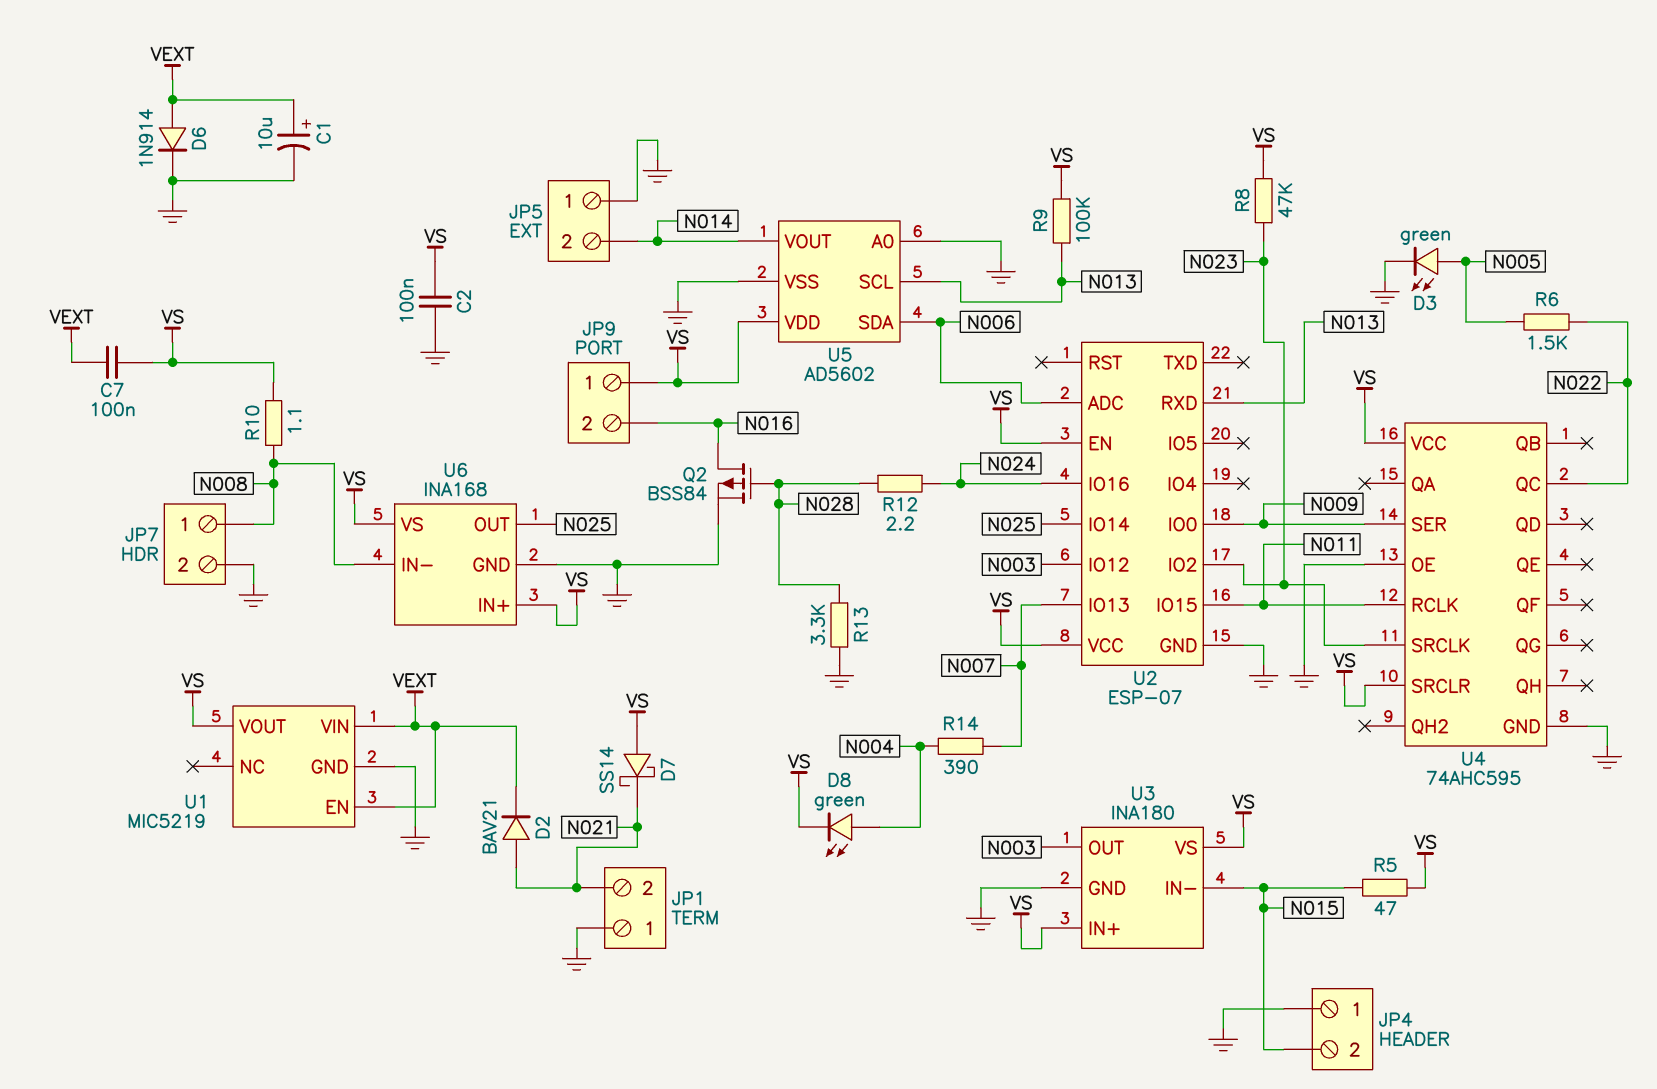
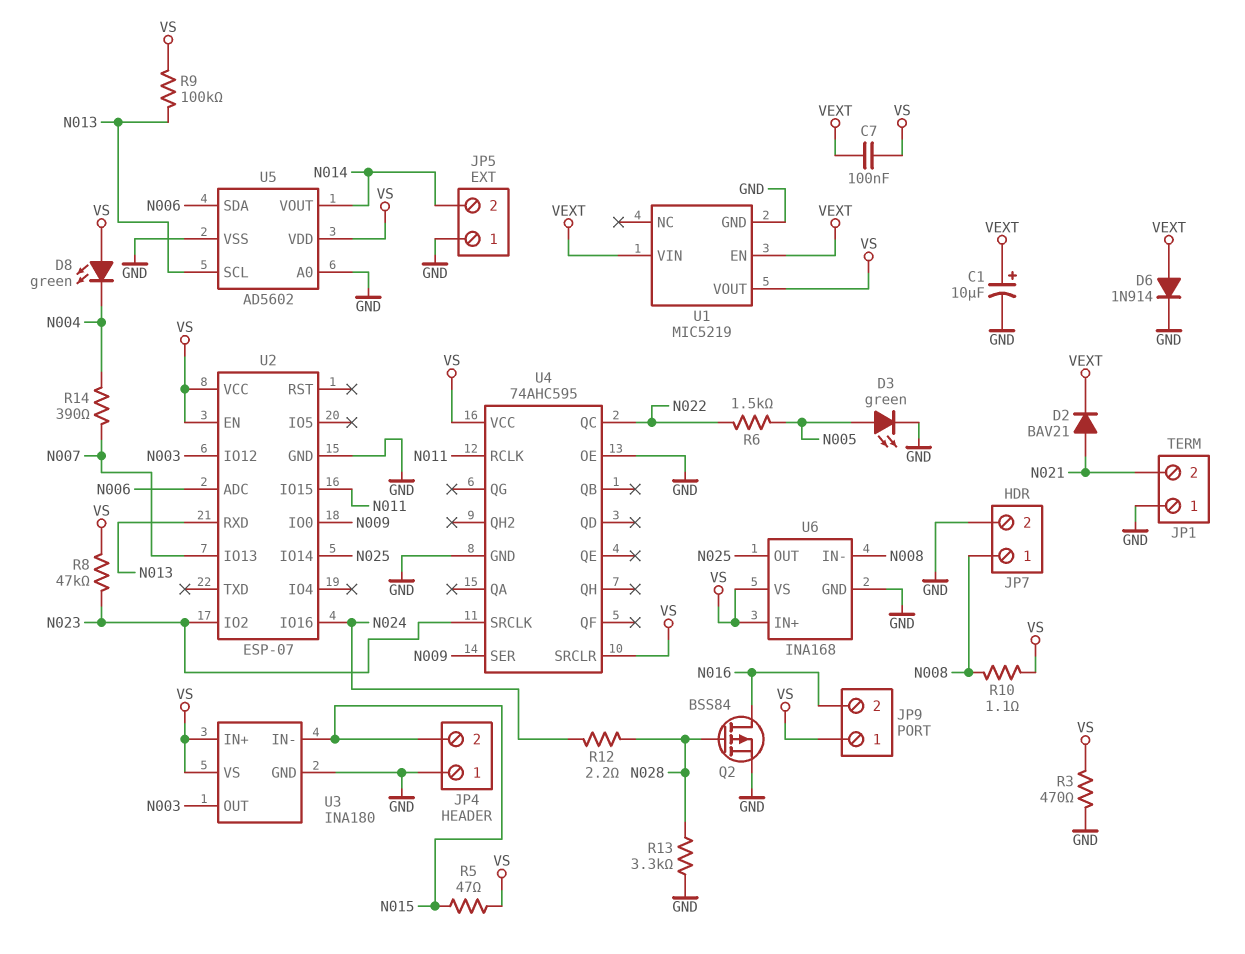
C2: 100nF (GND, VS) -> none
D7: schottky SS14 (A VS, K N021) -> none
D8: LED green (A N004, K VS) -> LED green (A VS, K N004)
R3: none -> 470 (GND, VS)

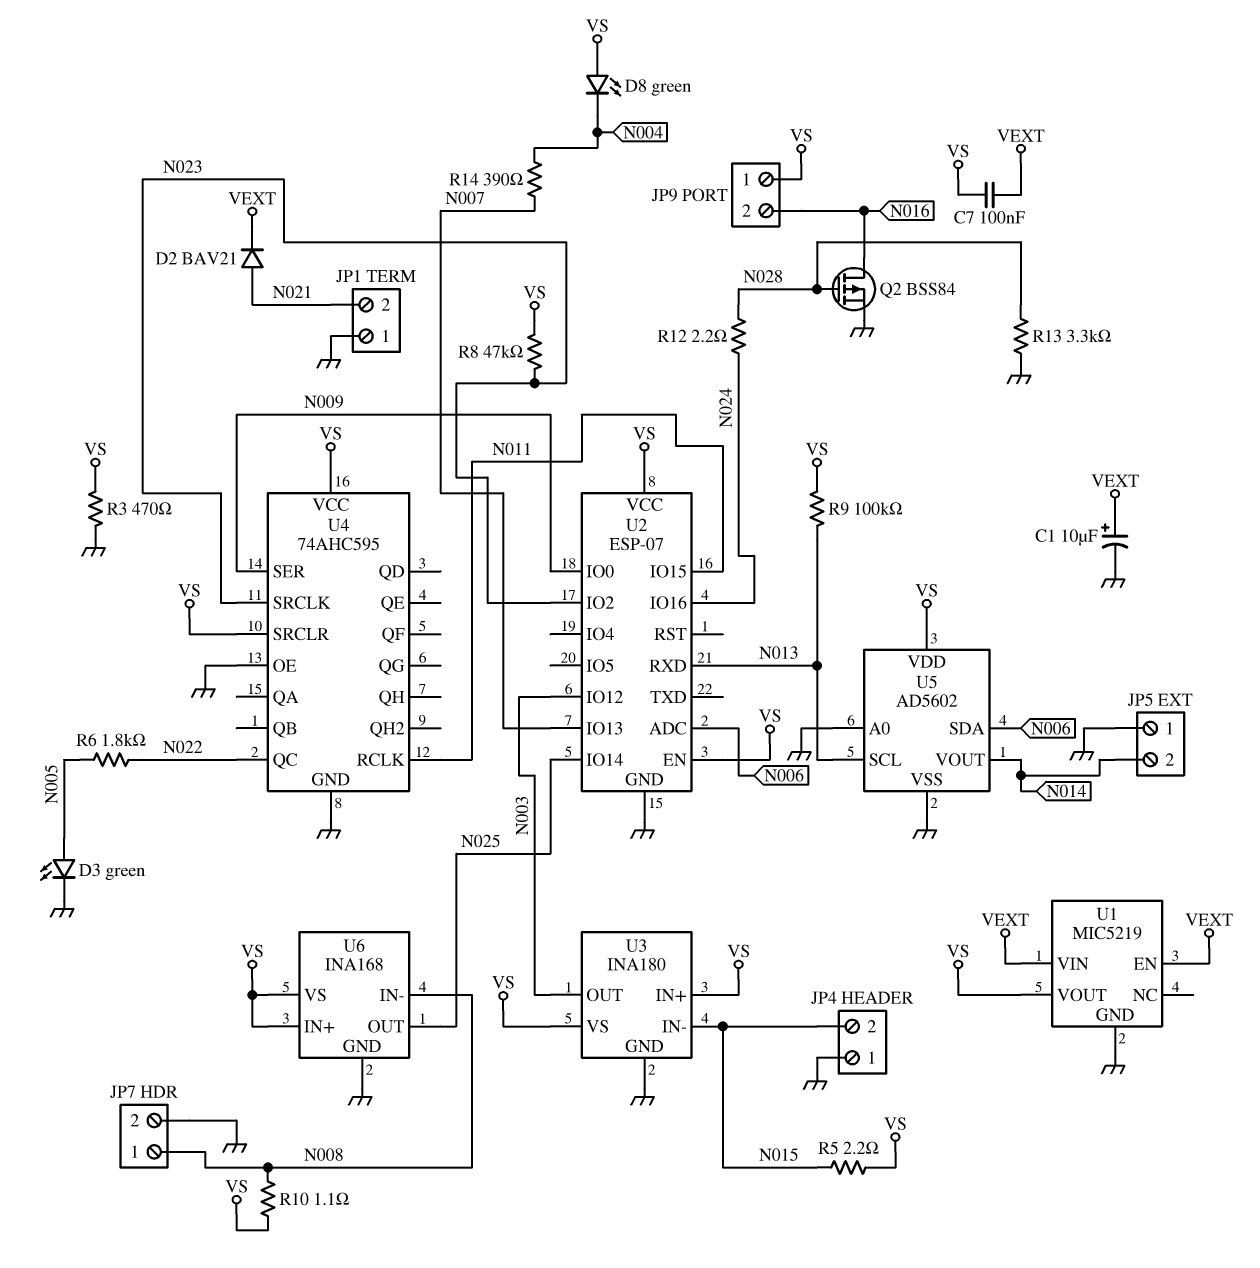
D6: diode 1N914 (A VEXT, K GND) -> none
R5: 47 (N015, VS) -> 2.2 (N015, VS)
R6: 1.5k (N005, N022) -> 1.8k (N005, N022)

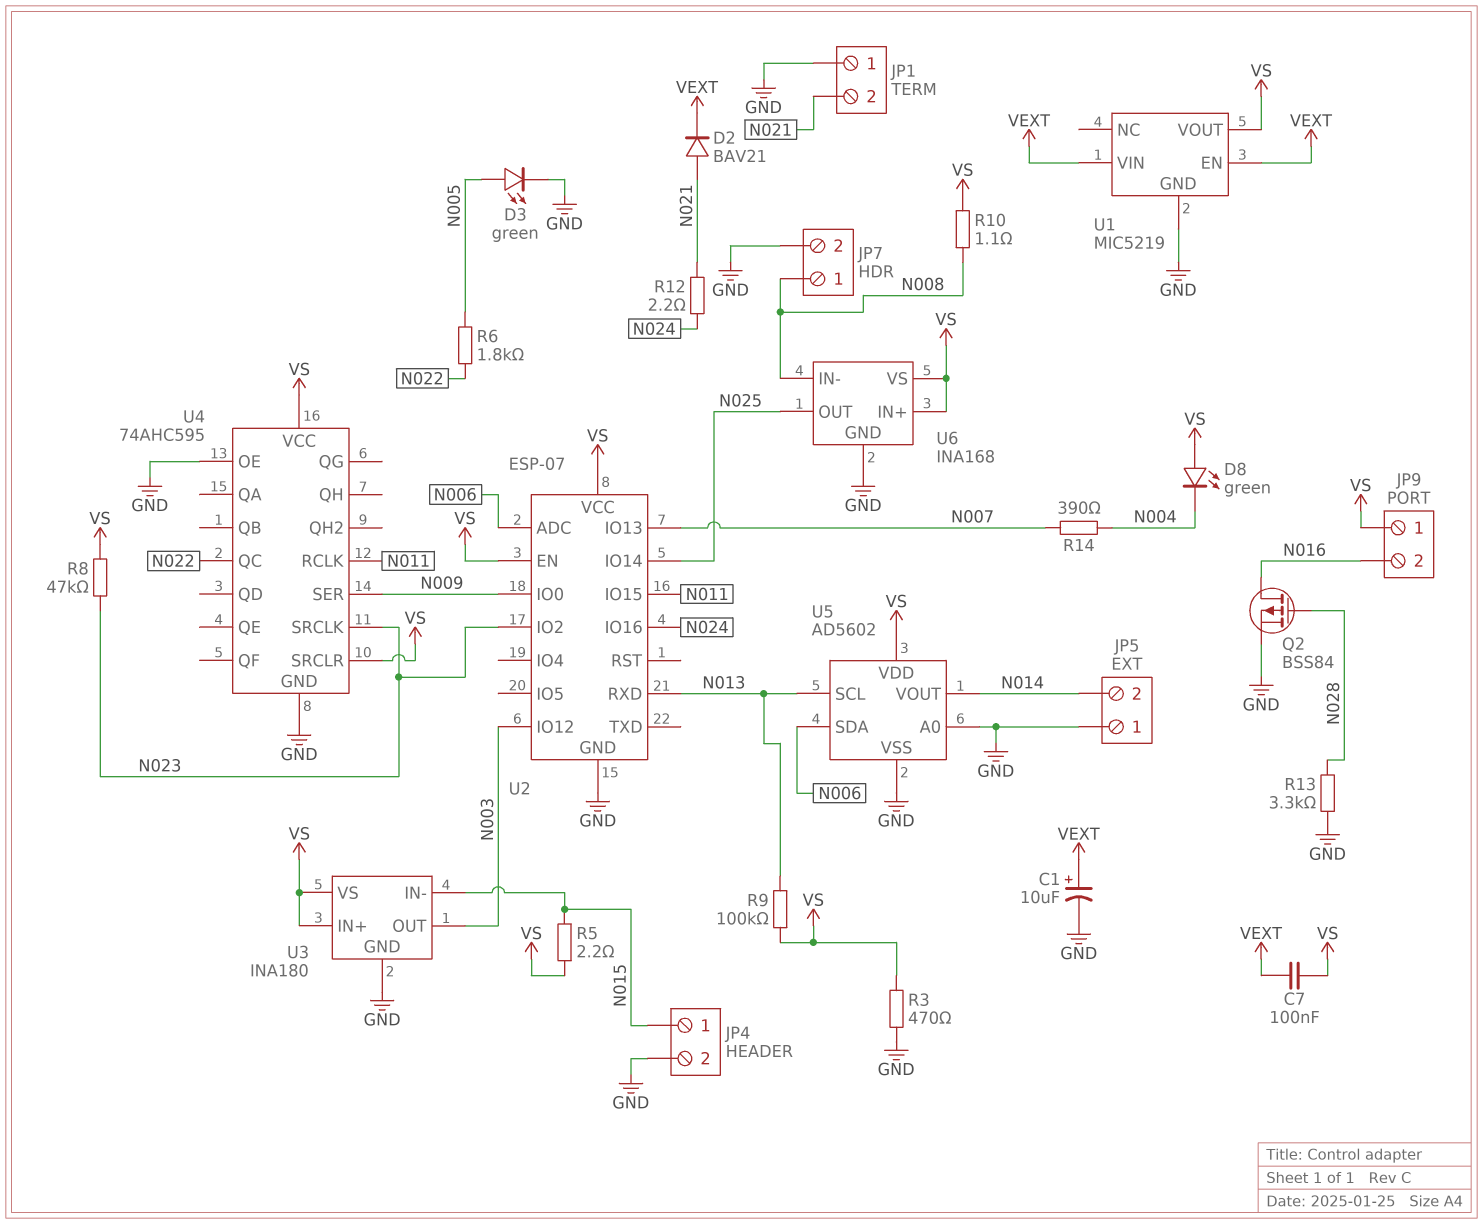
JP4 pin 1: GND -> N015
JP4 pin 2: N015 -> GND
R12: 2.2 (N024, N028) -> 2.2 (N021, N024)

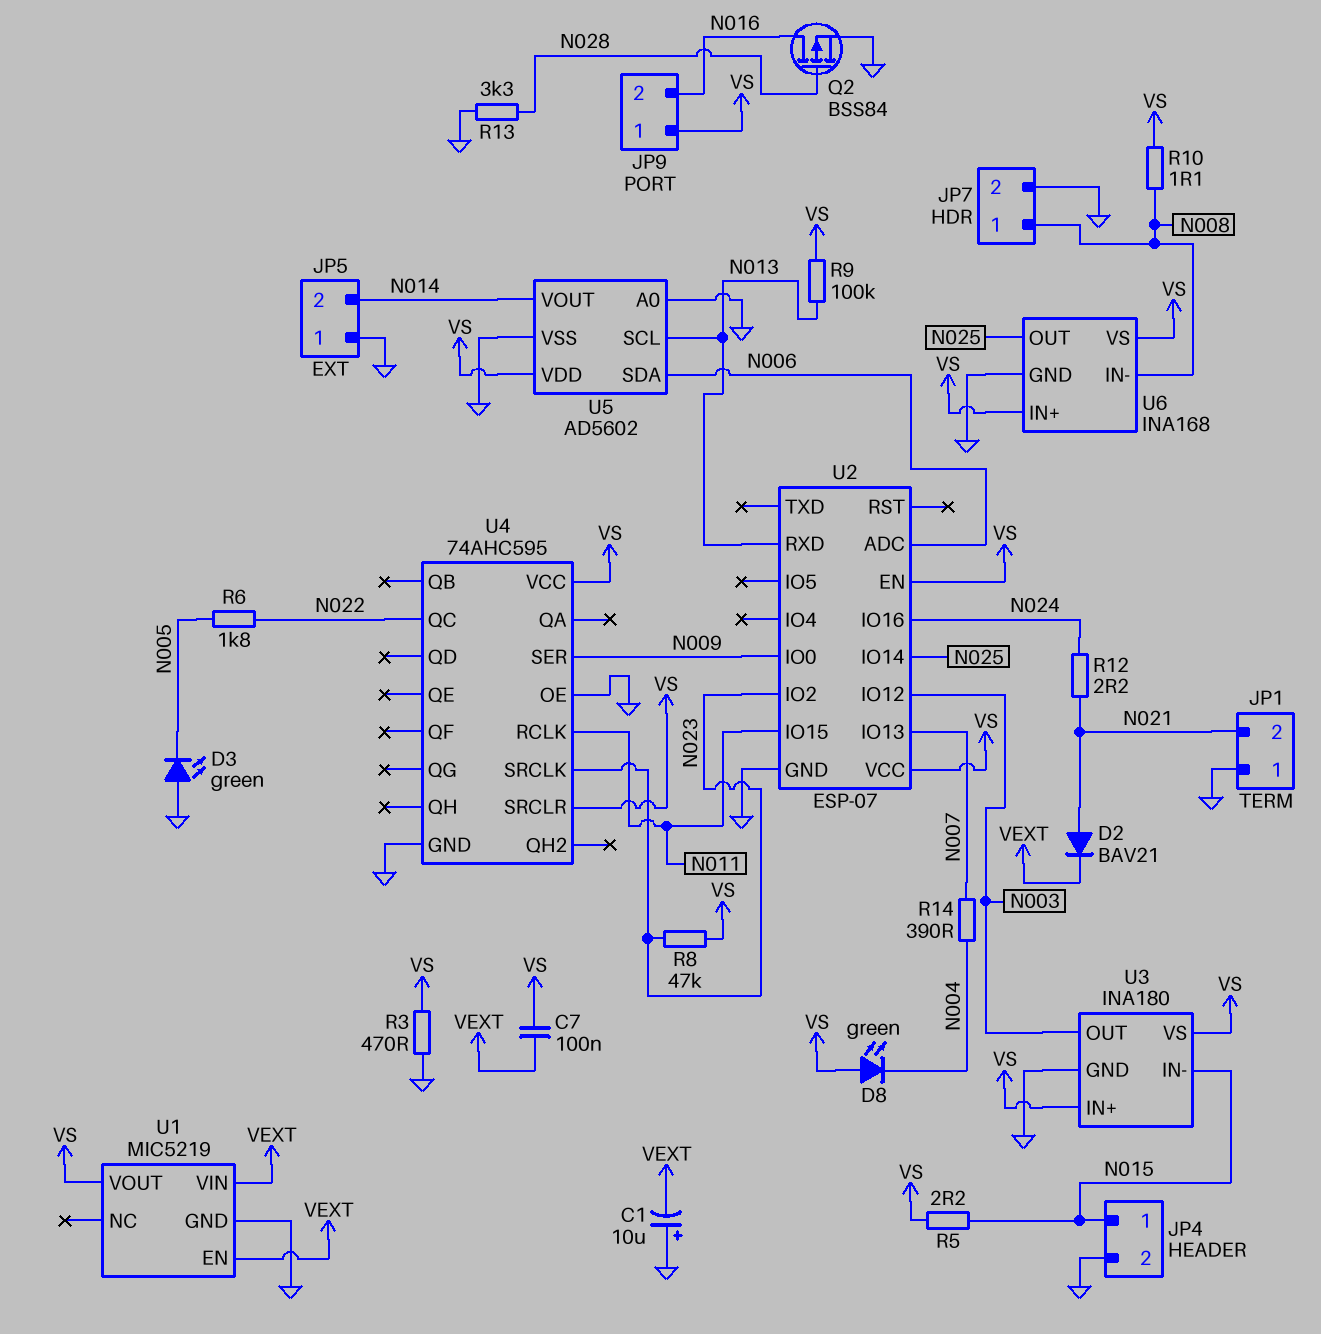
C1: 10uF (plus VEXT, minus GND) -> 10uF (plus GND, minus VEXT)
D3: LED green (A N005, K GND) -> LED green (A GND, K N005)

